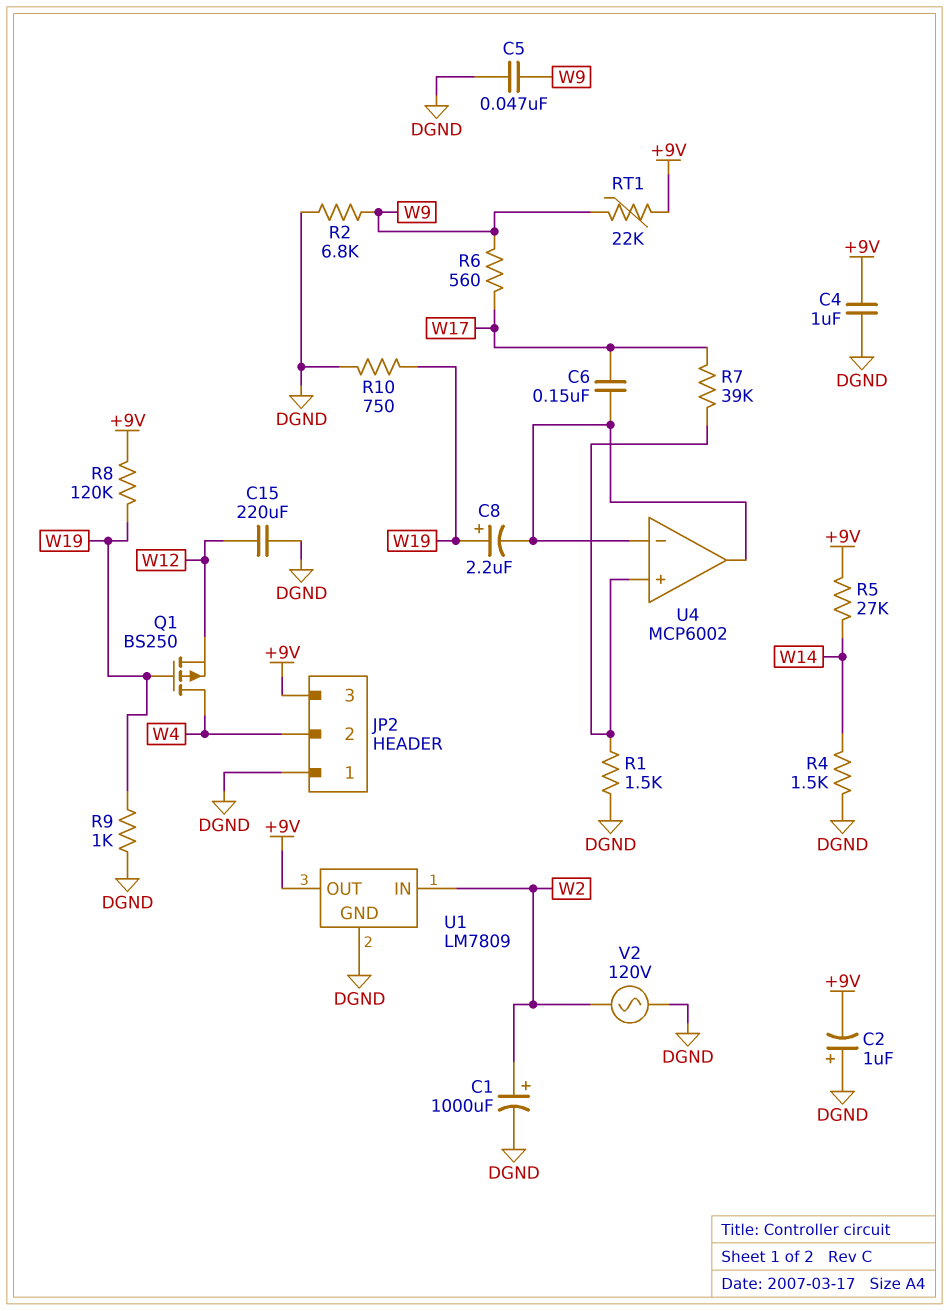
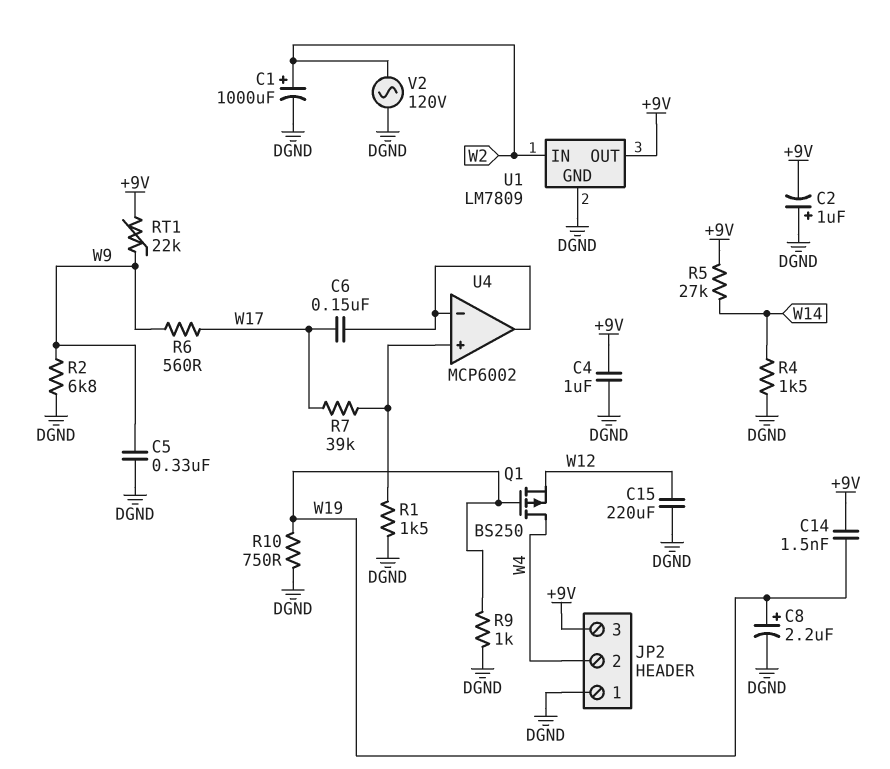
C5: 47nF (DGND, W9) -> 330nF (DGND, W9)
C8: 2.2uF (plus W19, minus U4/in-) -> 2.2uF (plus W19, minus DGND)
C14: none -> 1.5nF (+9V, W19)
R8: 120k (+9V, W19) -> none

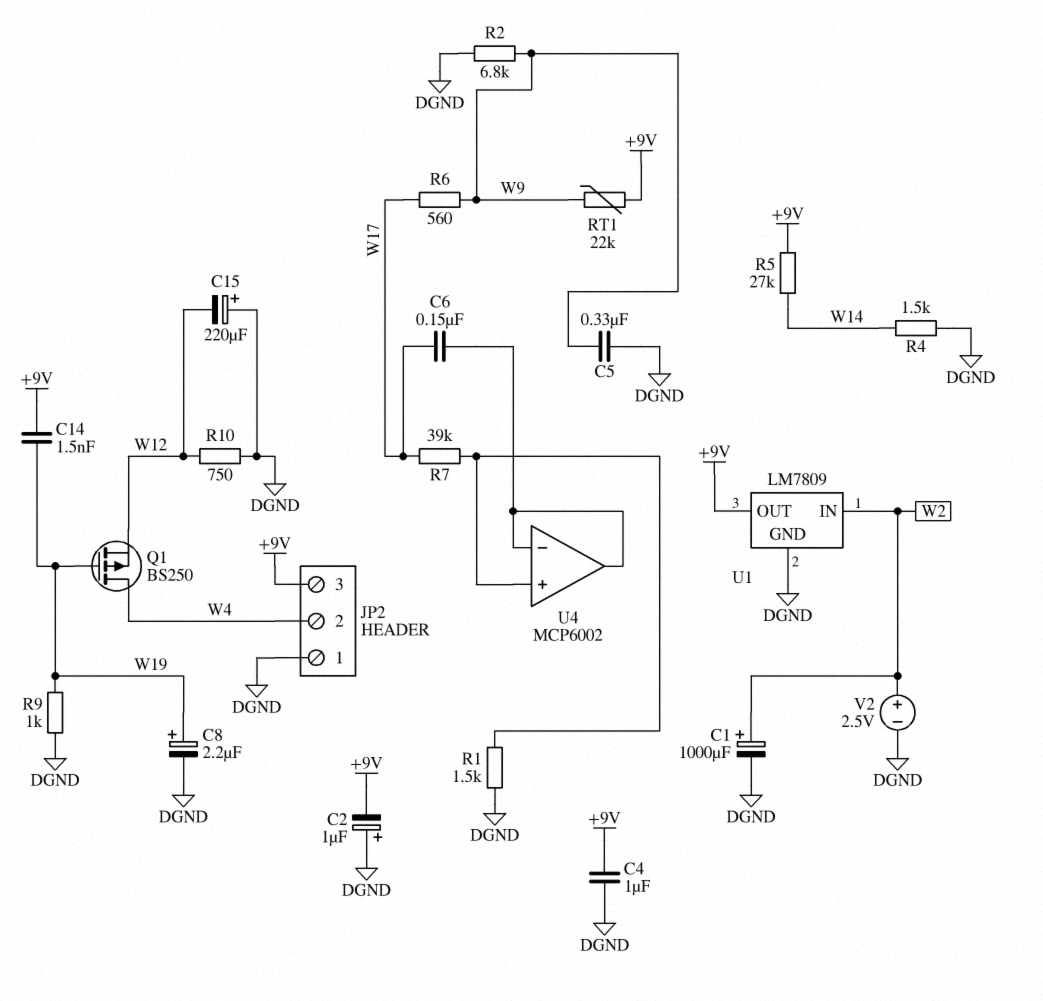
C15: 220uF (DGND, W12) -> 220uF (plus DGND, minus W12)
R10: 750 (DGND, W19) -> 750 (DGND, W12)
V2: AC 120V (DGND, W2) -> 2.5V (plus W2, minus DGND)

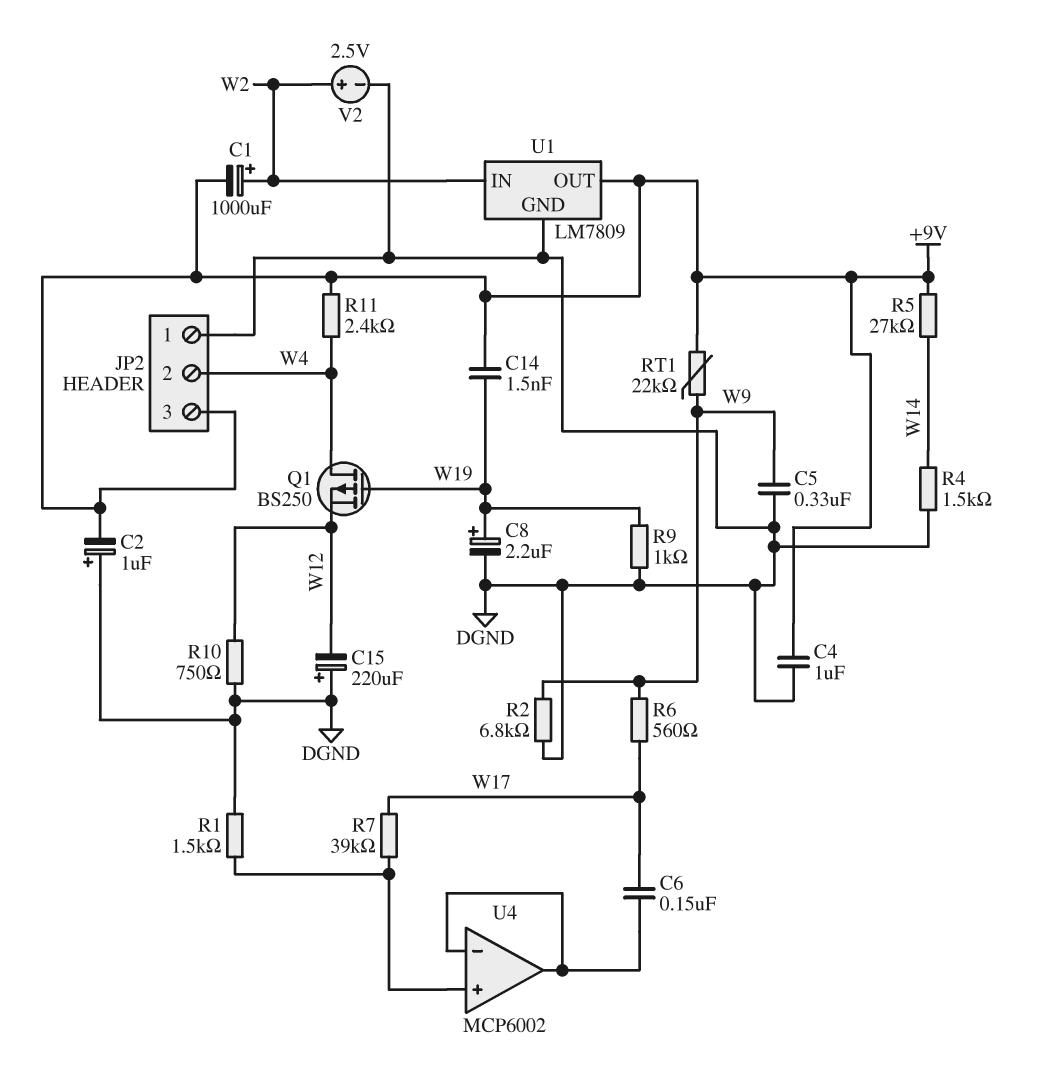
C1: 1000uF (plus W2, minus DGND) -> 1000uF (plus W2, minus +9V)
R11: none -> 2.4k (+9V, W4)

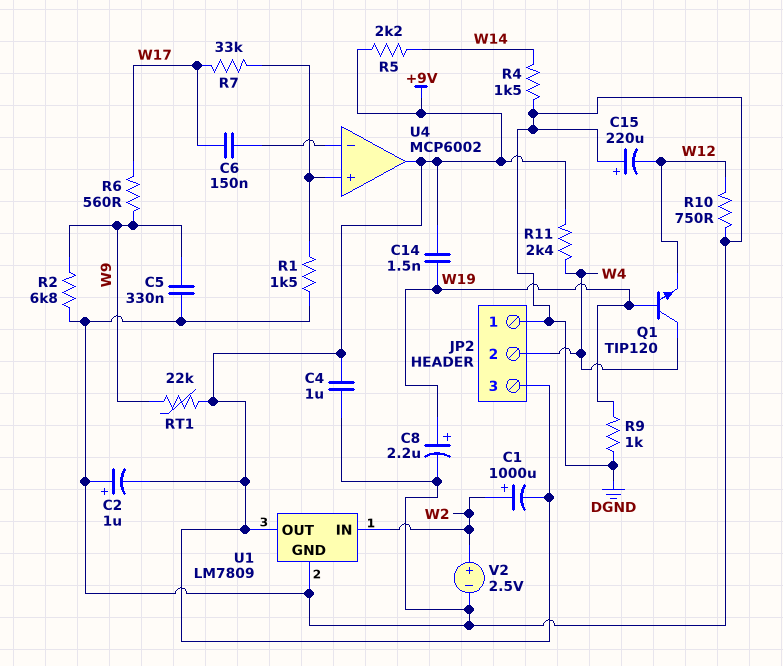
Q1: PMOS BS250 (G W19, D W4, S W12) -> NPN TIP120 (B W19, C W4, E W12)
R5: 27k (+9V, W14) -> 2.2k (+9V, W14)
R7: 39k (U4/in+, W17) -> 33k (U4/in+, W17)
U4 pin out: U4/in- -> +9V

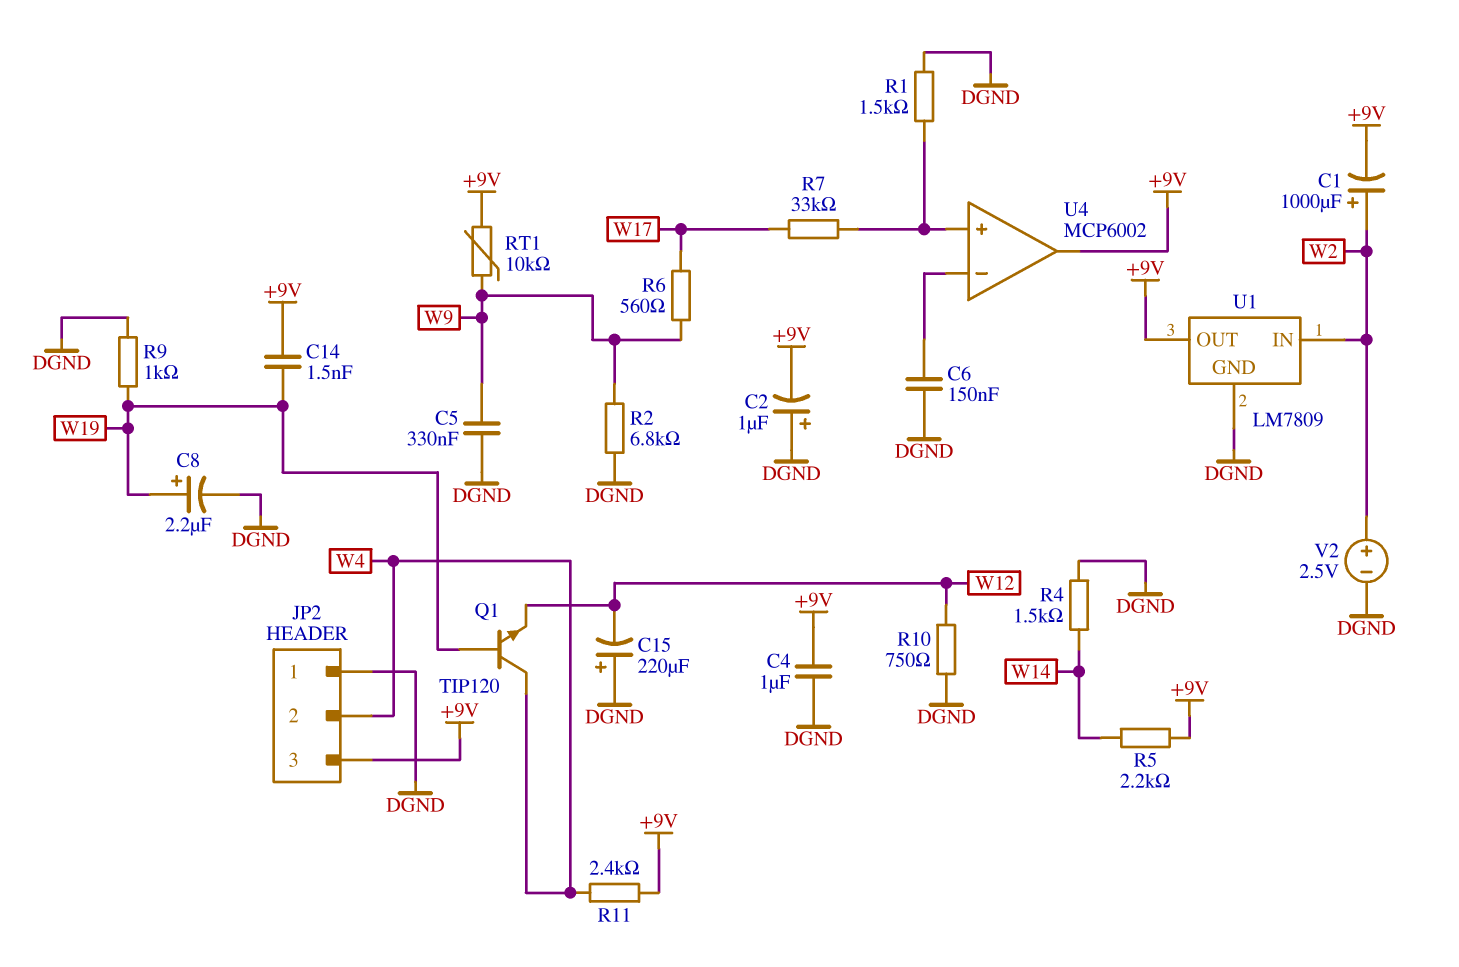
C6: 150nF (U4/in-, W17) -> 150nF (DGND, U4/in-)
RT1: 22k (+9V, W9) -> 10k (+9V, W9)

